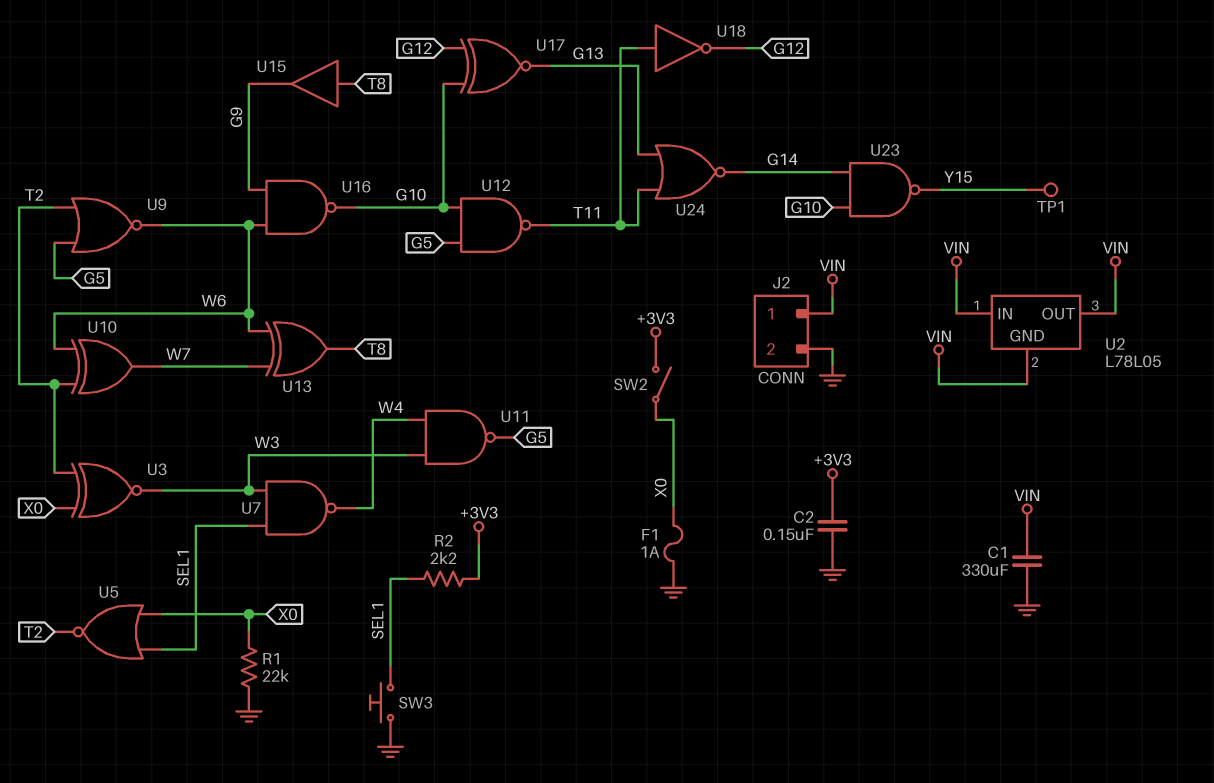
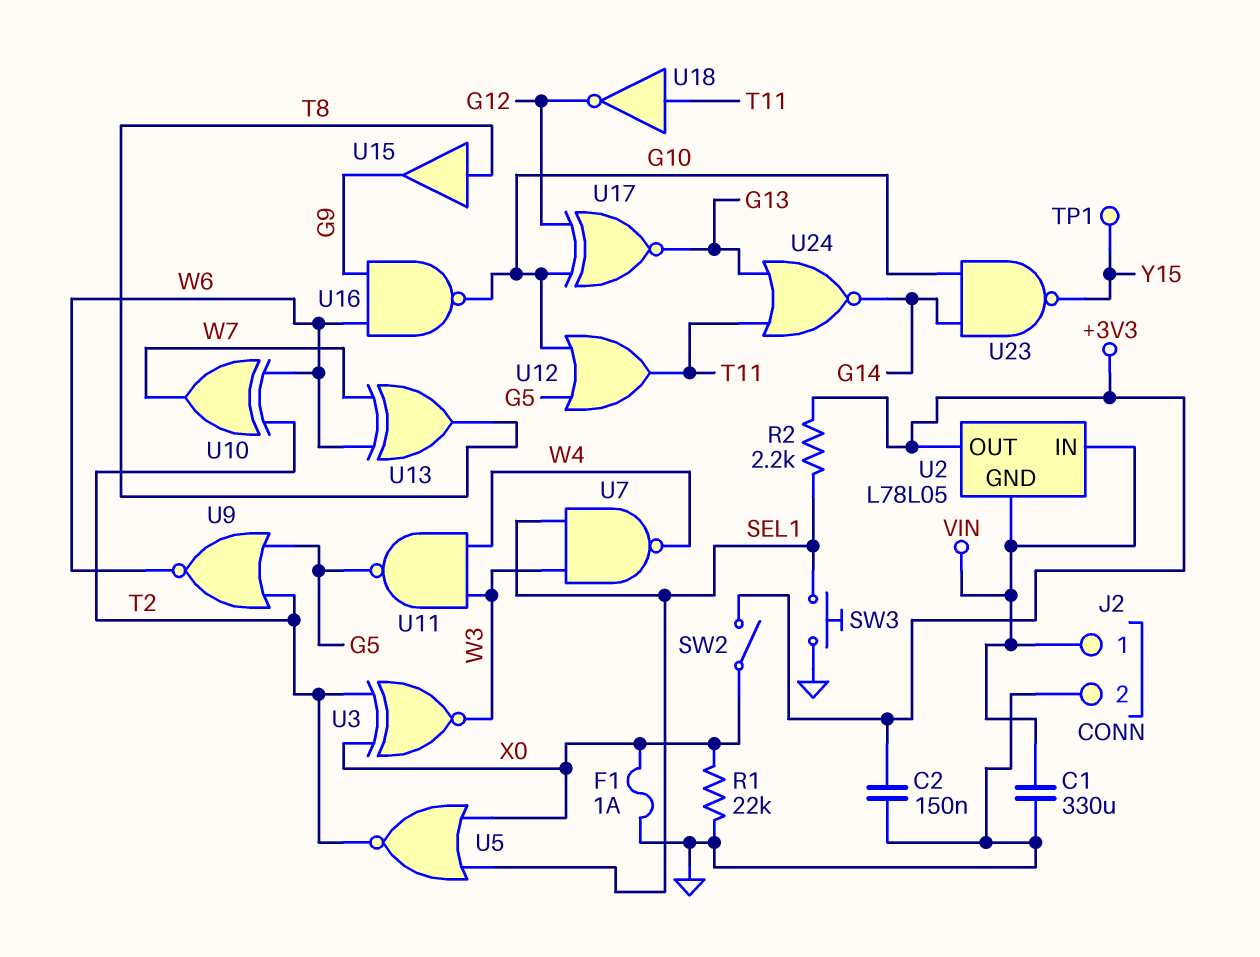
U2 pin OUT: VIN -> +3V3
U12: NAND (in G5, in G10, out T11) -> OR (in G5, in G10, out T11)

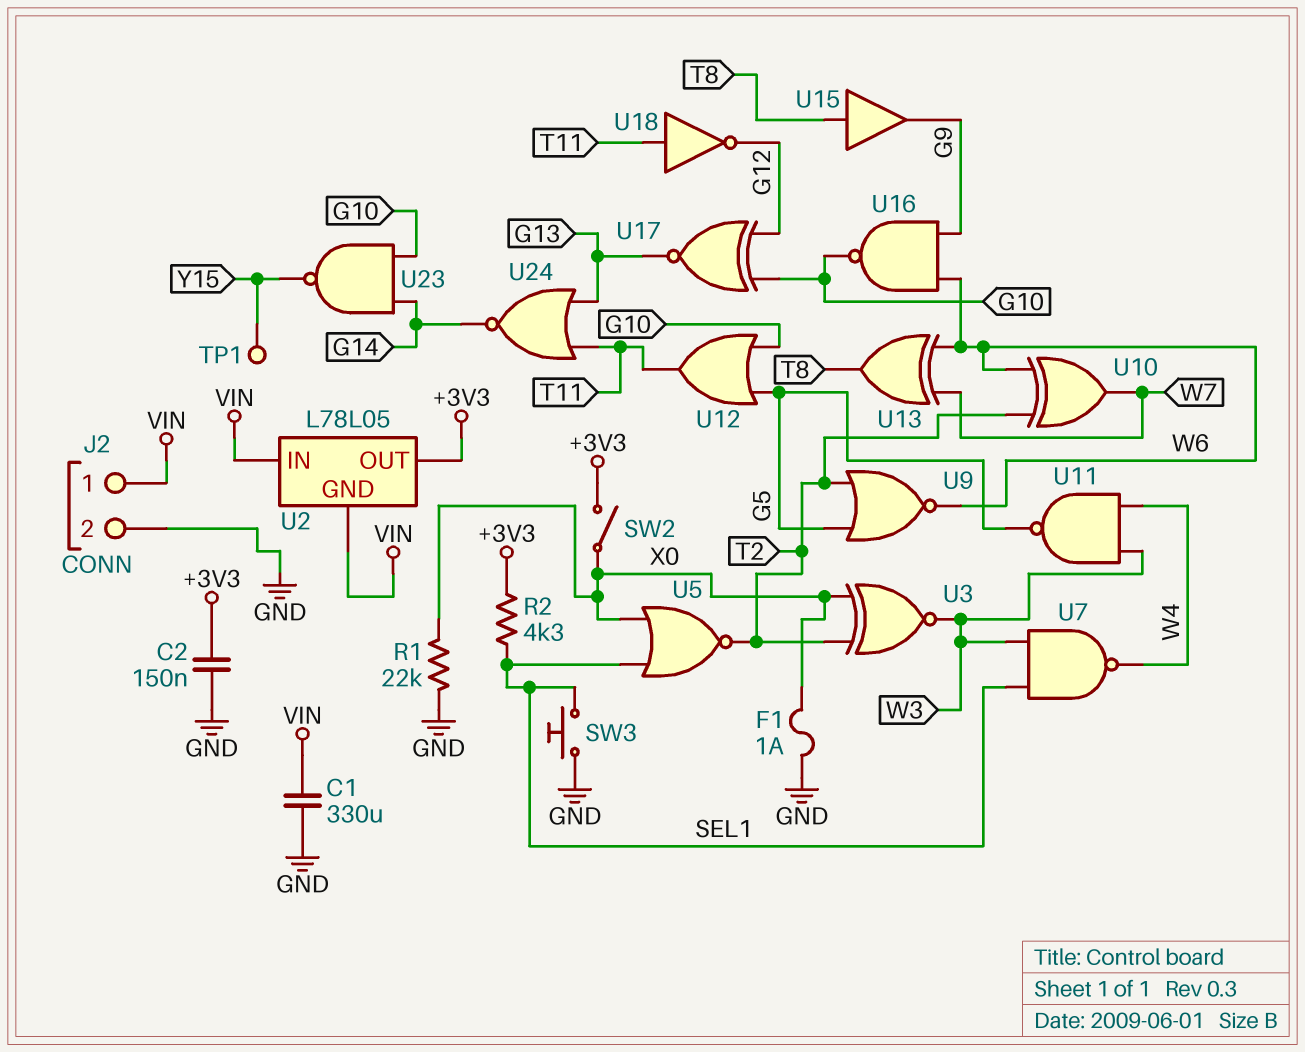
R2: 2.2k (+3V3, SEL1) -> 4.3k (+3V3, SEL1)

